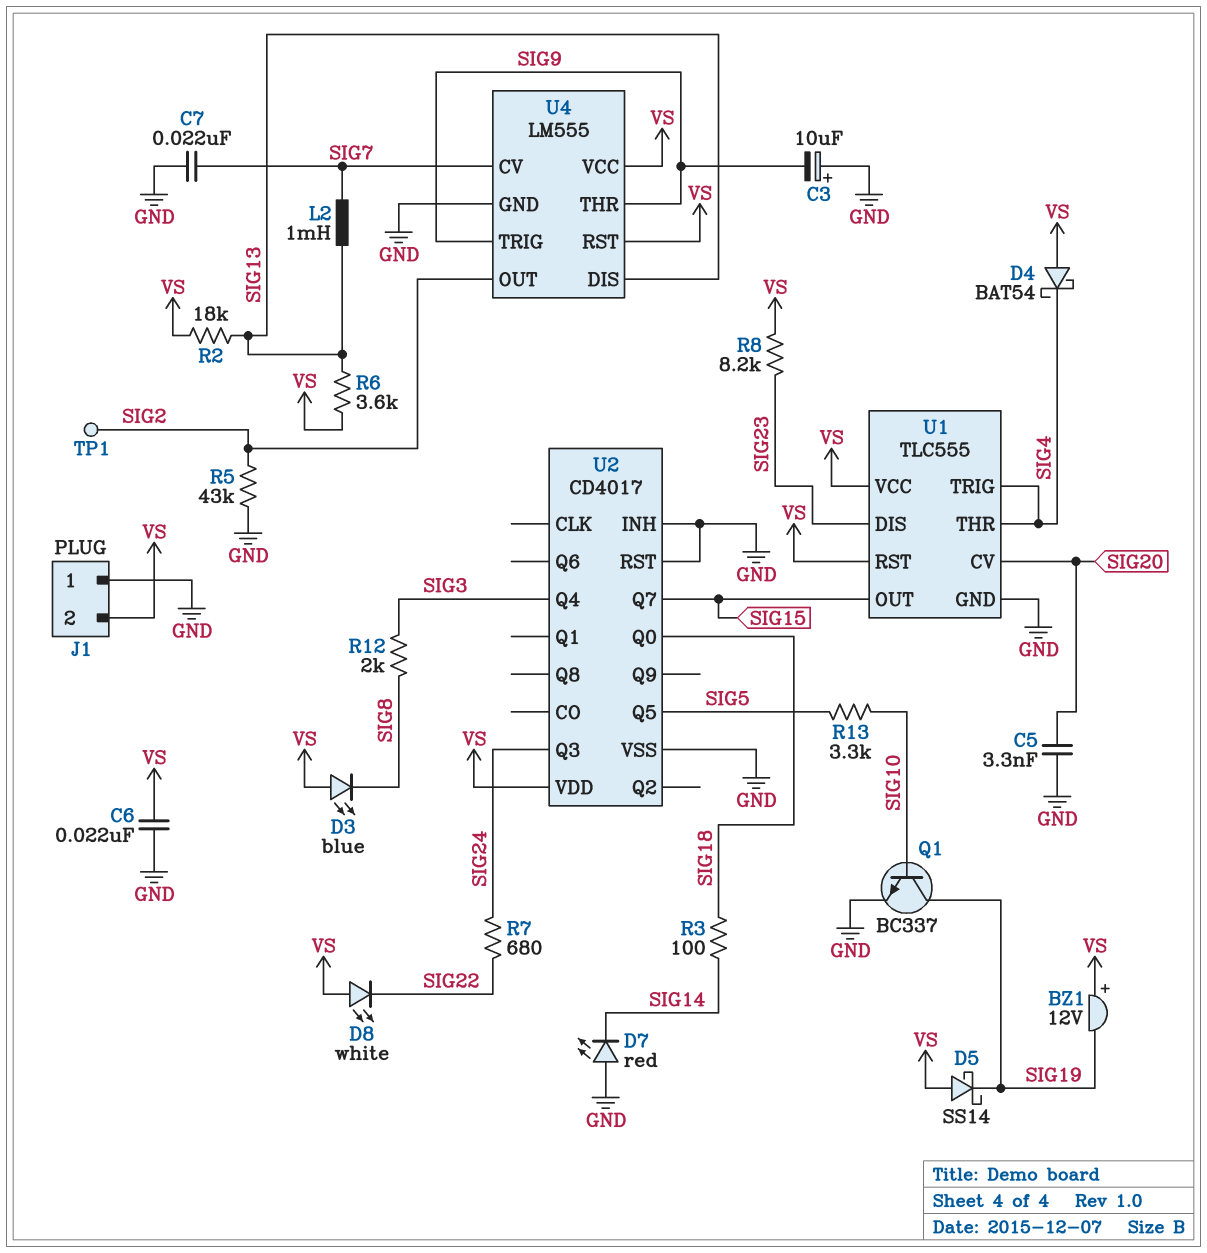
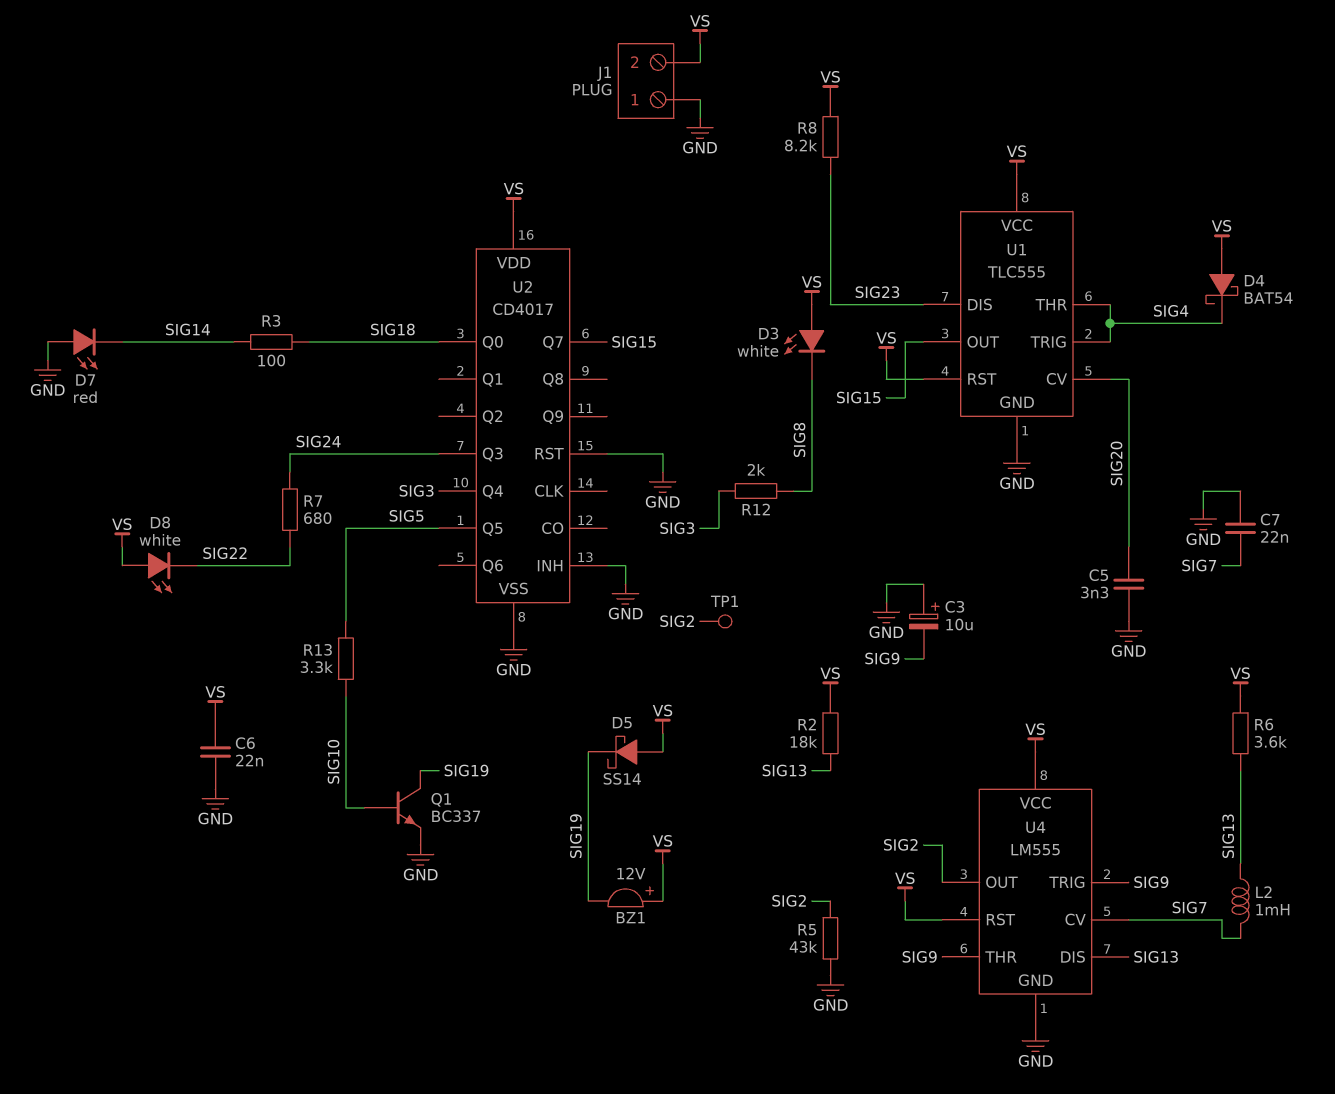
D3: LED blue (A VS, K SIG8) -> LED white (A VS, K SIG8)

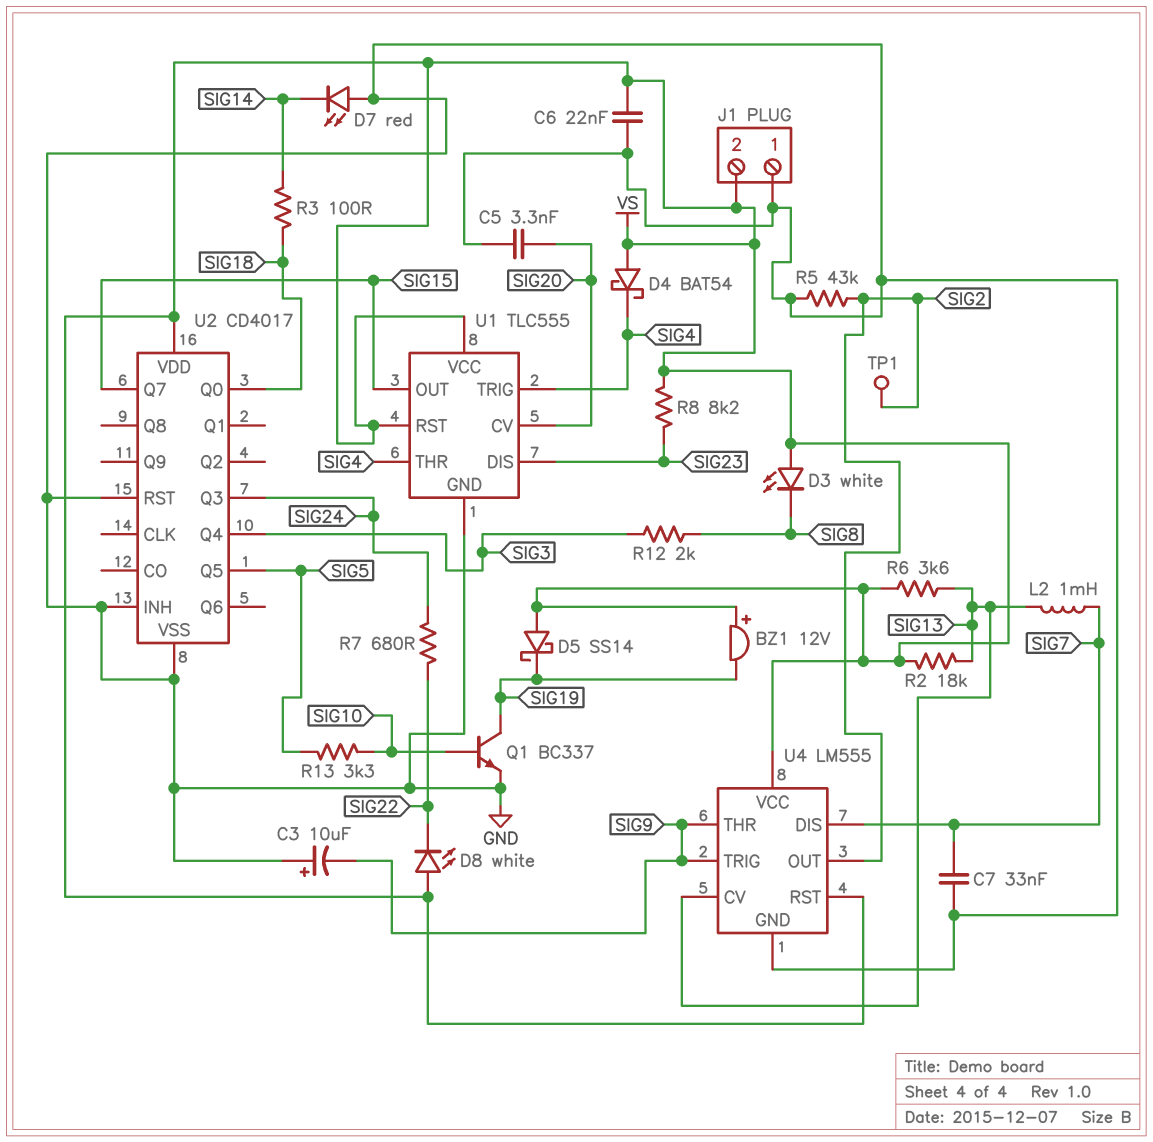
C7: 22nF (GND, SIG7) -> 33nF (GND, SIG7)
U4 pin CV: SIG7 -> SIG13
U4 pin DIS: SIG13 -> SIG7

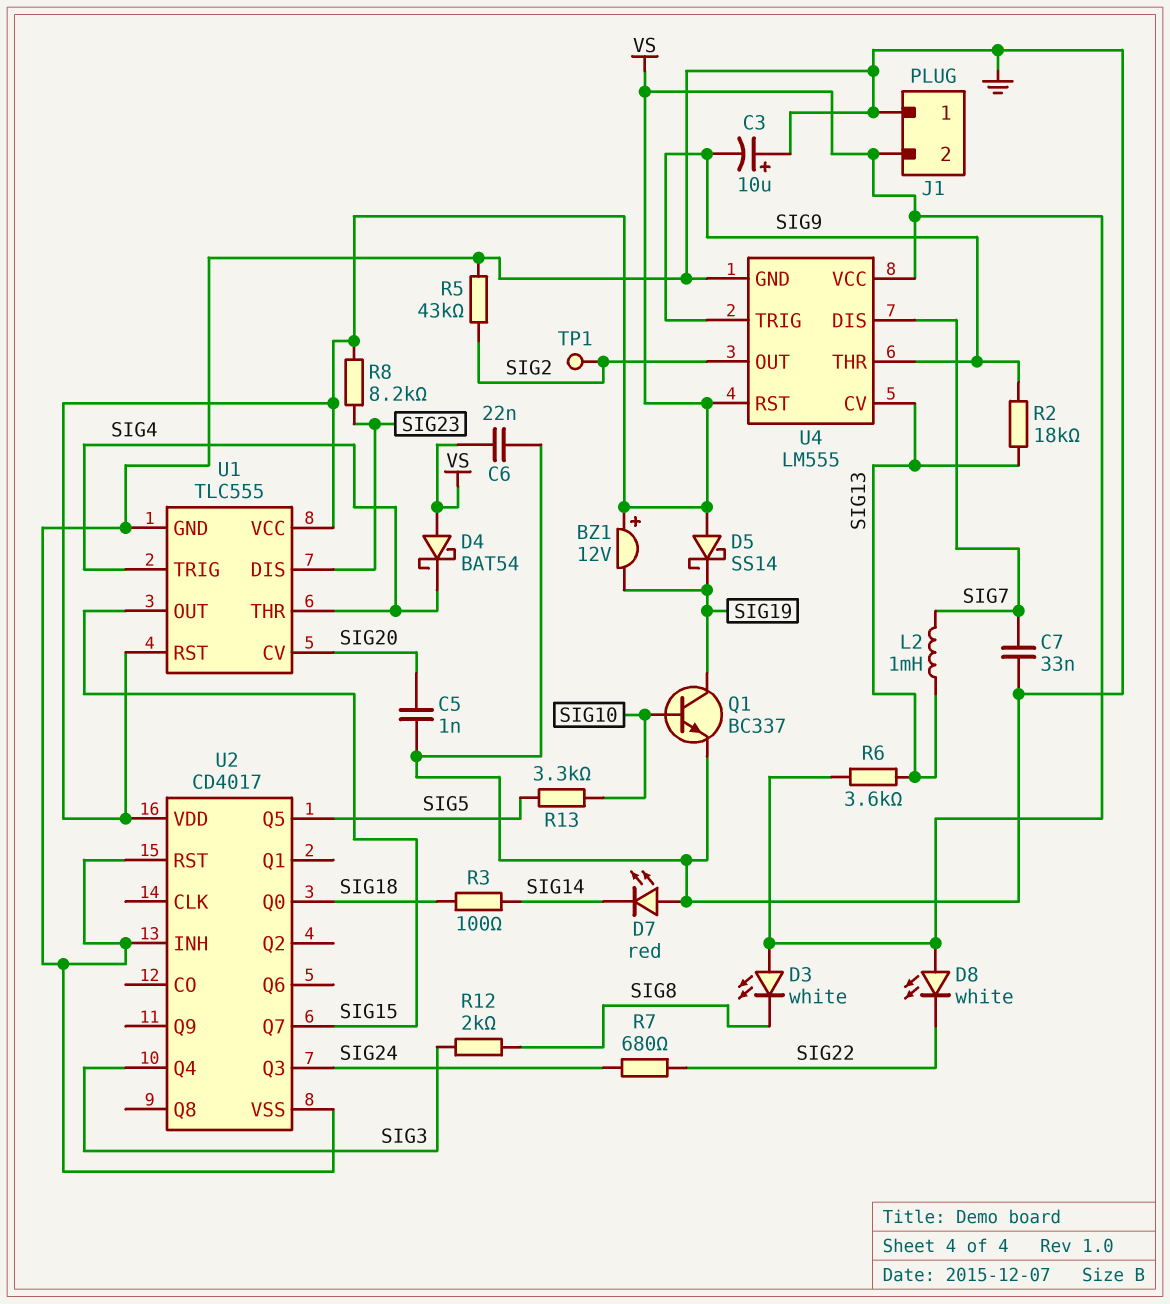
C5: 3.3nF (GND, SIG20) -> 1nF (GND, SIG20)
R2: 18k (SIG13, VS) -> 18k (SIG9, SIG13)

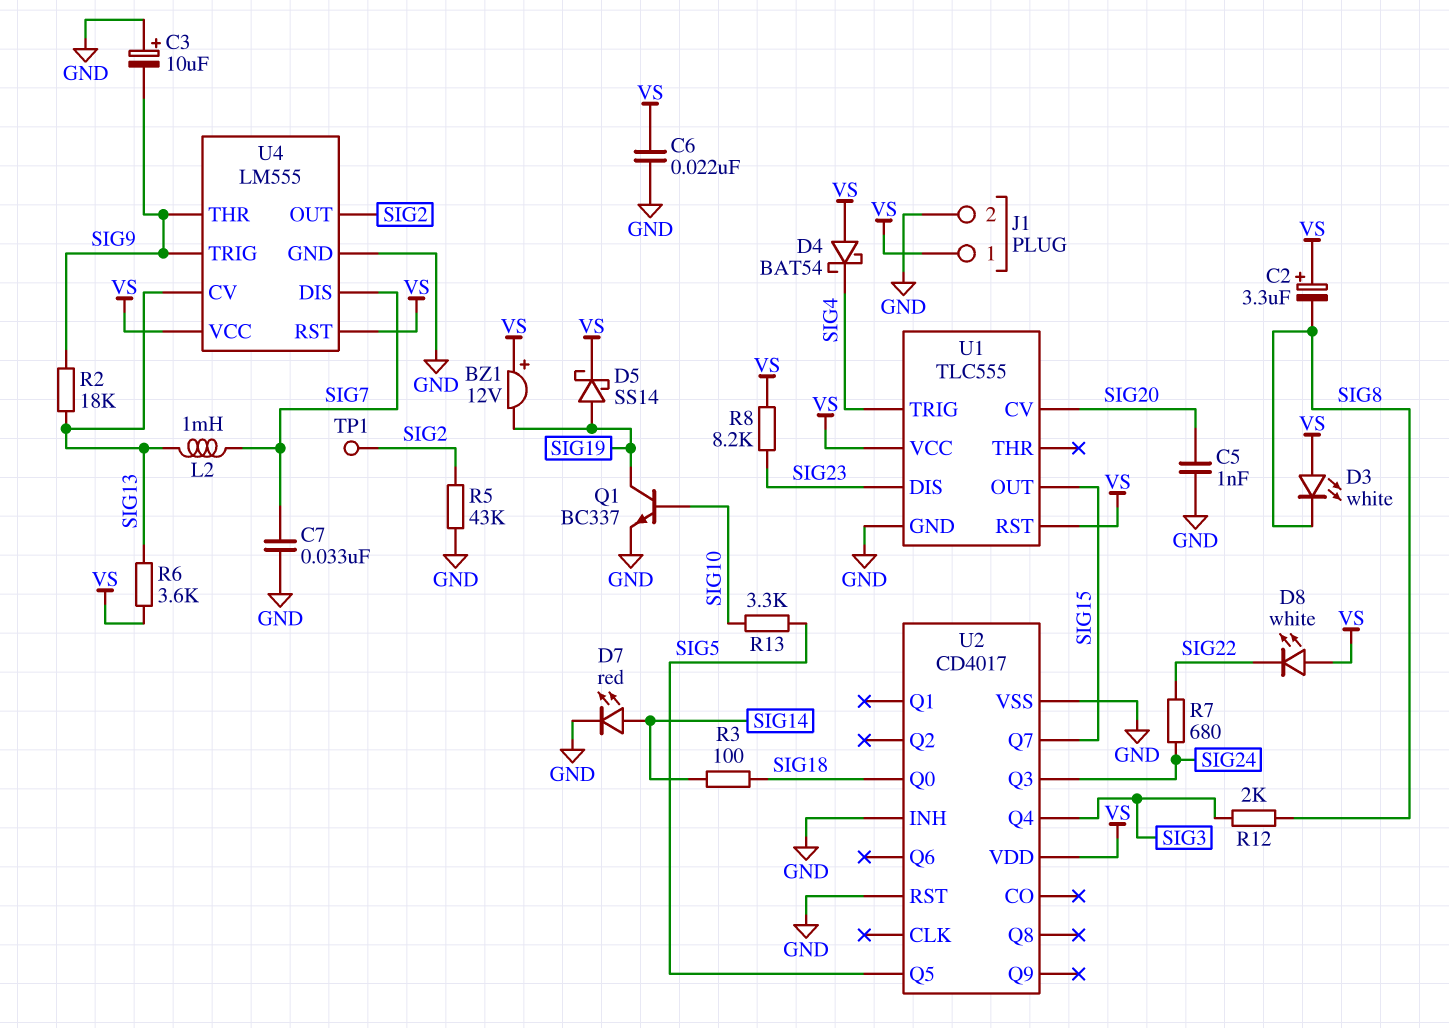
C2: none -> 3.3uF (plus VS, minus SIG8)
D5: schottky SS14 (A VS, K SIG19) -> schottky SS14 (A SIG19, K VS)
D7: LED red (A GND, K SIG14) -> LED red (A SIG14, K GND)
J1 pin 1: GND -> VS
J1 pin 2: VS -> GND
U1 pin THR: SIG4 -> none

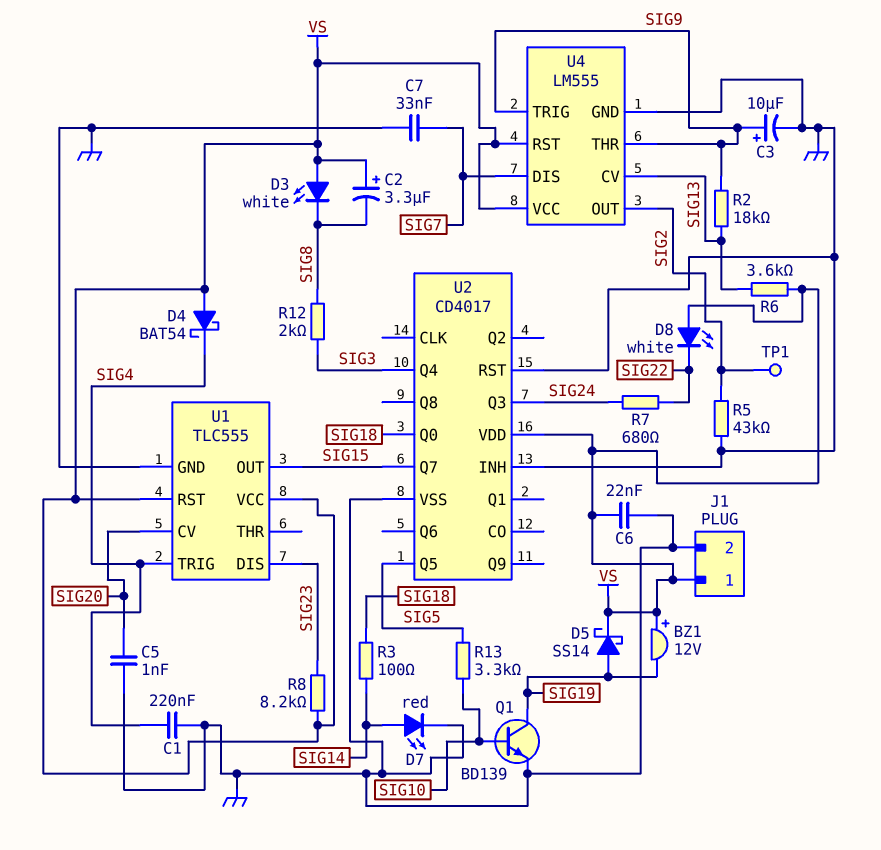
C1: none -> 220nF (GND, SIG4)
C3: 10uF (plus GND, minus SIG9) -> 10uF (plus SIG9, minus GND)
L2: 1mH (SIG7, SIG13) -> none
Q1: NPN BC337 (B SIG10, C SIG19, E GND) -> NPN BD139 (B SIG10, C SIG19, E GND)

